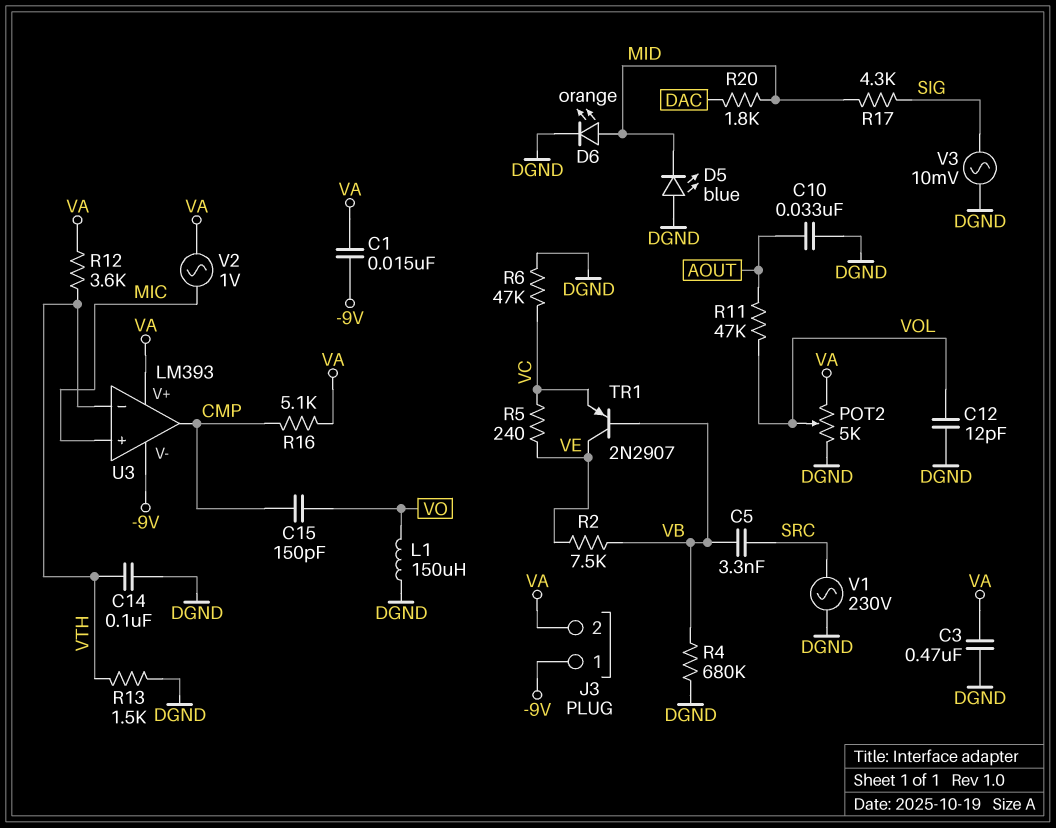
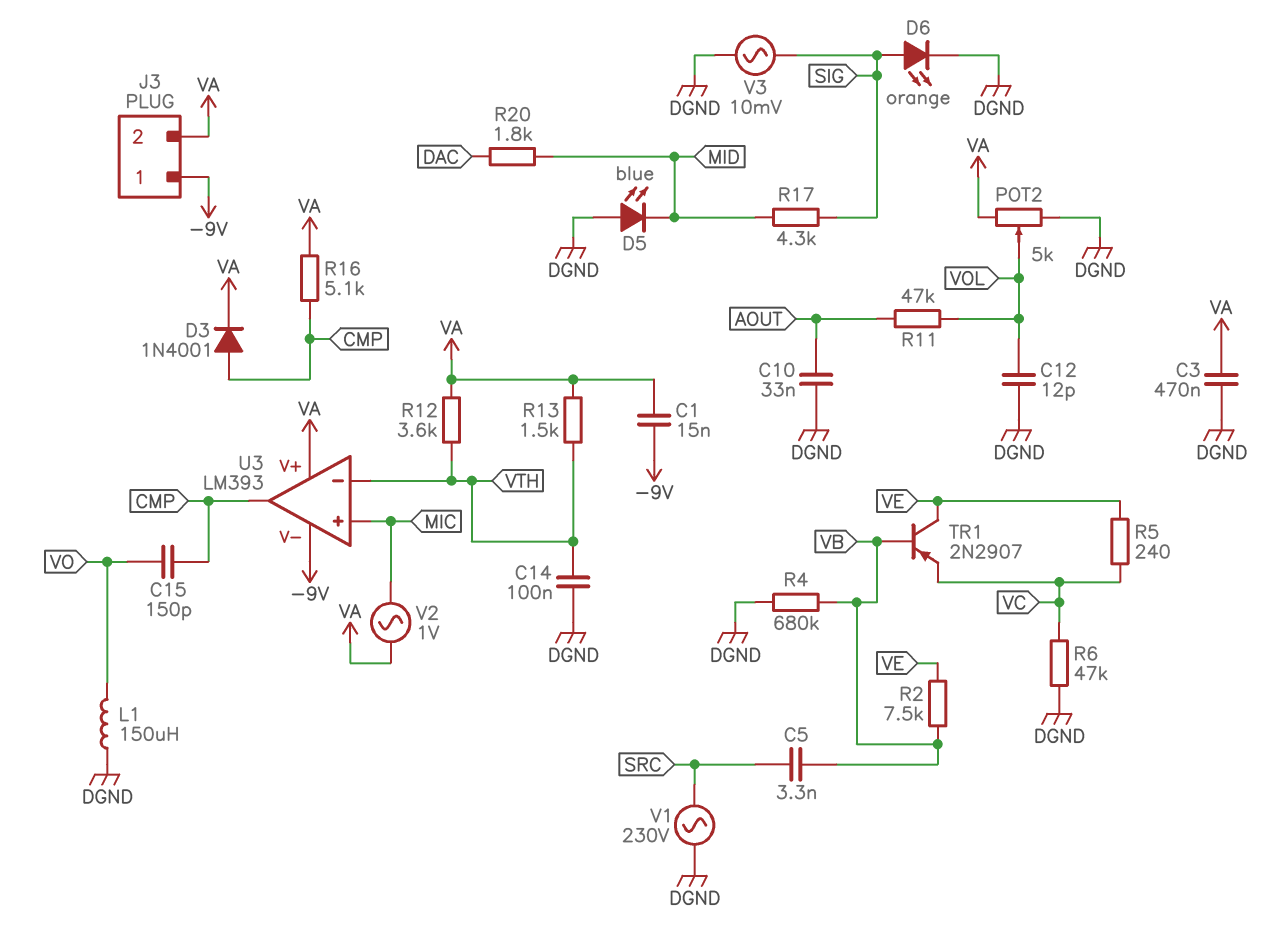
D3: none -> diode 1N4001 (A CMP, K VA)
D6: LED orange (A MID, K DGND) -> LED orange (A SIG, K DGND)
R13: 1.5k (DGND, VTH) -> 1.5k (VA, VTH)

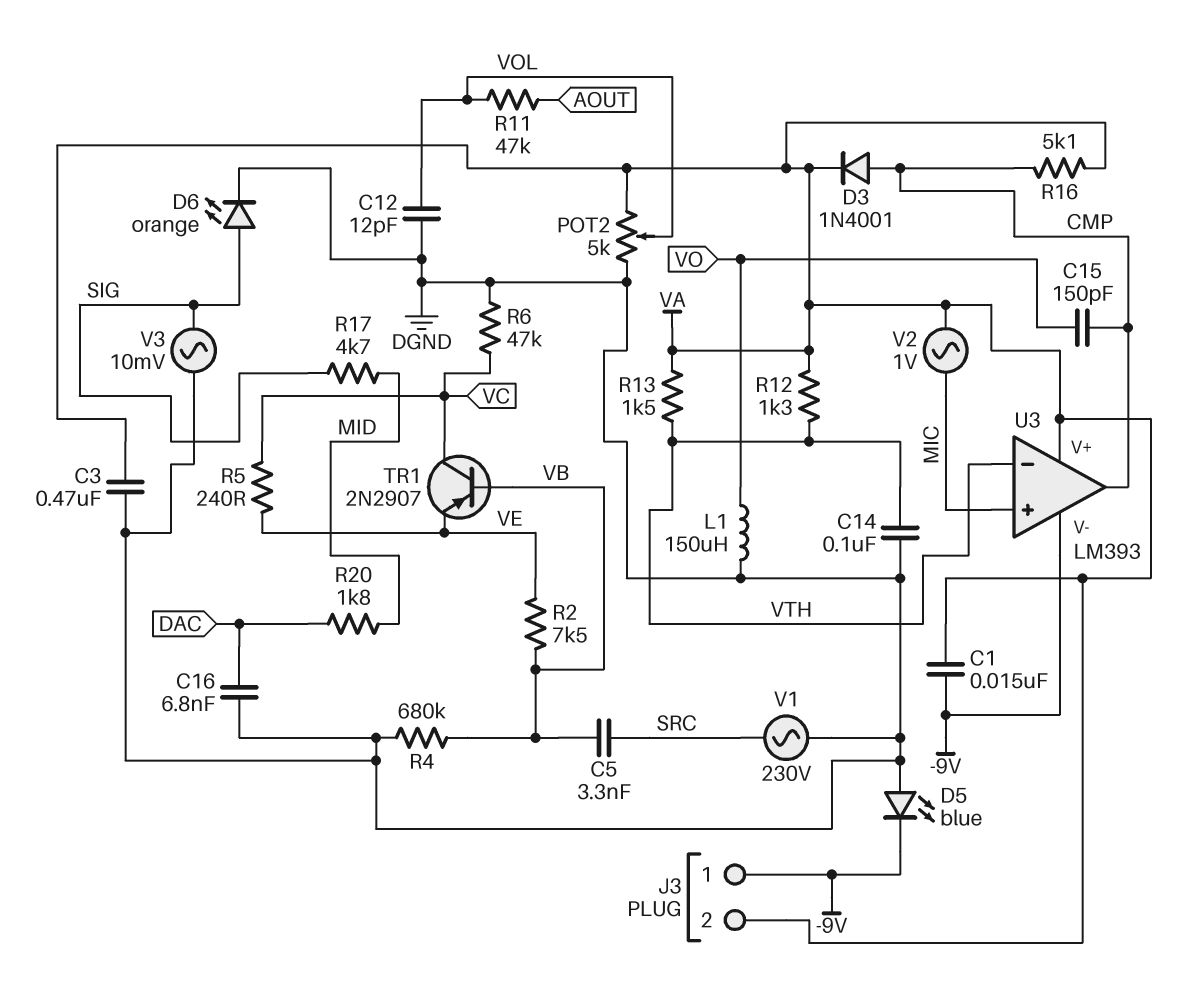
C10: 33nF (AOUT, DGND) -> none
C16: none -> 6.8nF (DAC, DGND)
D5: LED blue (A DGND, K MID) -> LED blue (A DGND, K -9V)
R12: 3.6k (VA, VTH) -> 1.3k (VA, VTH)
R17: 4.3k (MID, SIG) -> 4.7k (MID, SIG)
TR1: PNP 2N2907 (B VB, C VE, E VC) -> PNP 2N2907 (B VB, C VC, E VE)

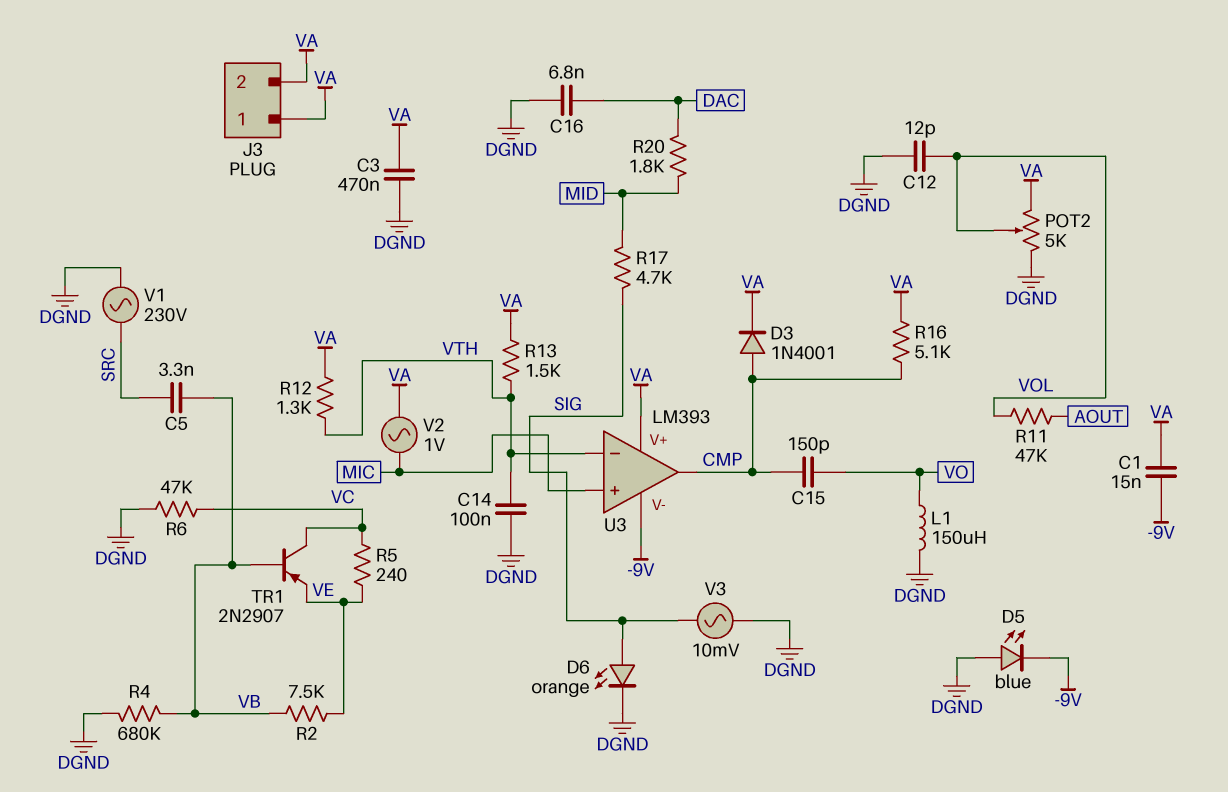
J3 pin 1: -9V -> VA

